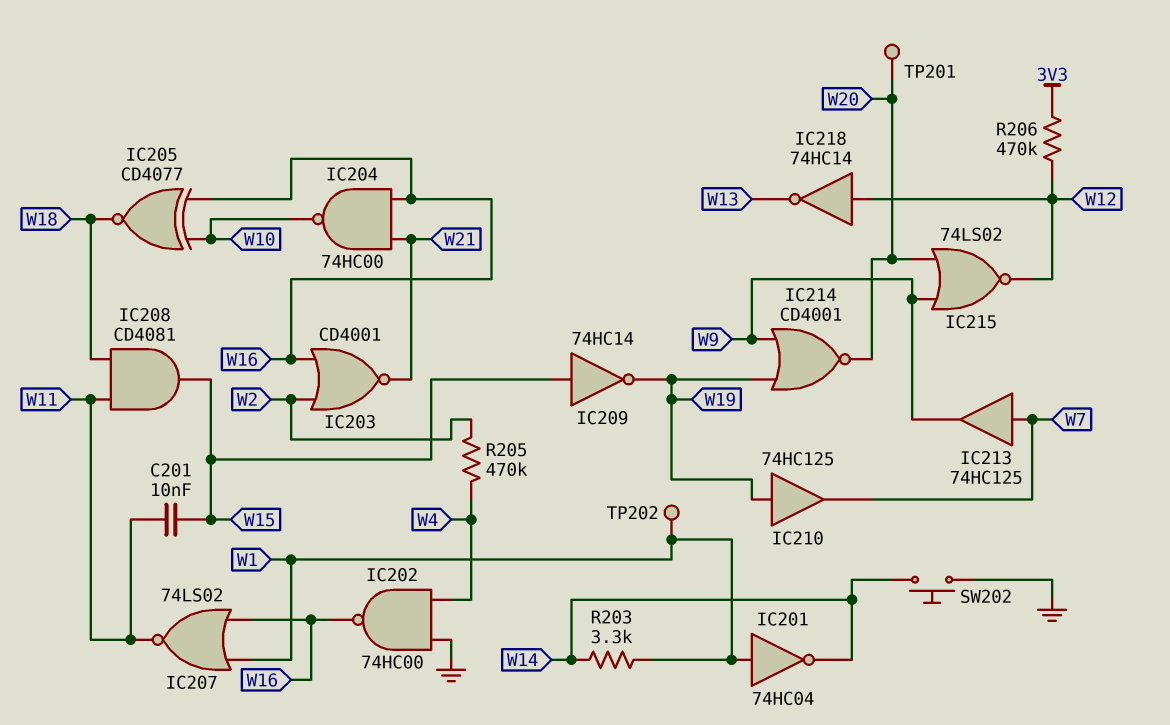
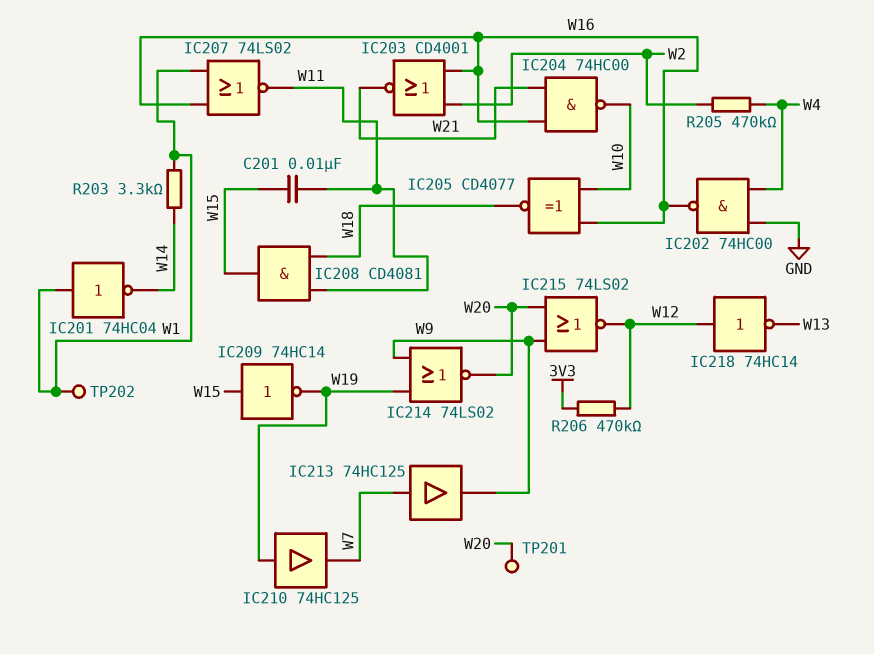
IC214: NOR CD4001 (in W9, in W19, out W20) -> NOR 74LS02 (in W9, in W19, out W20)
SW202: button (GND, W14) -> none

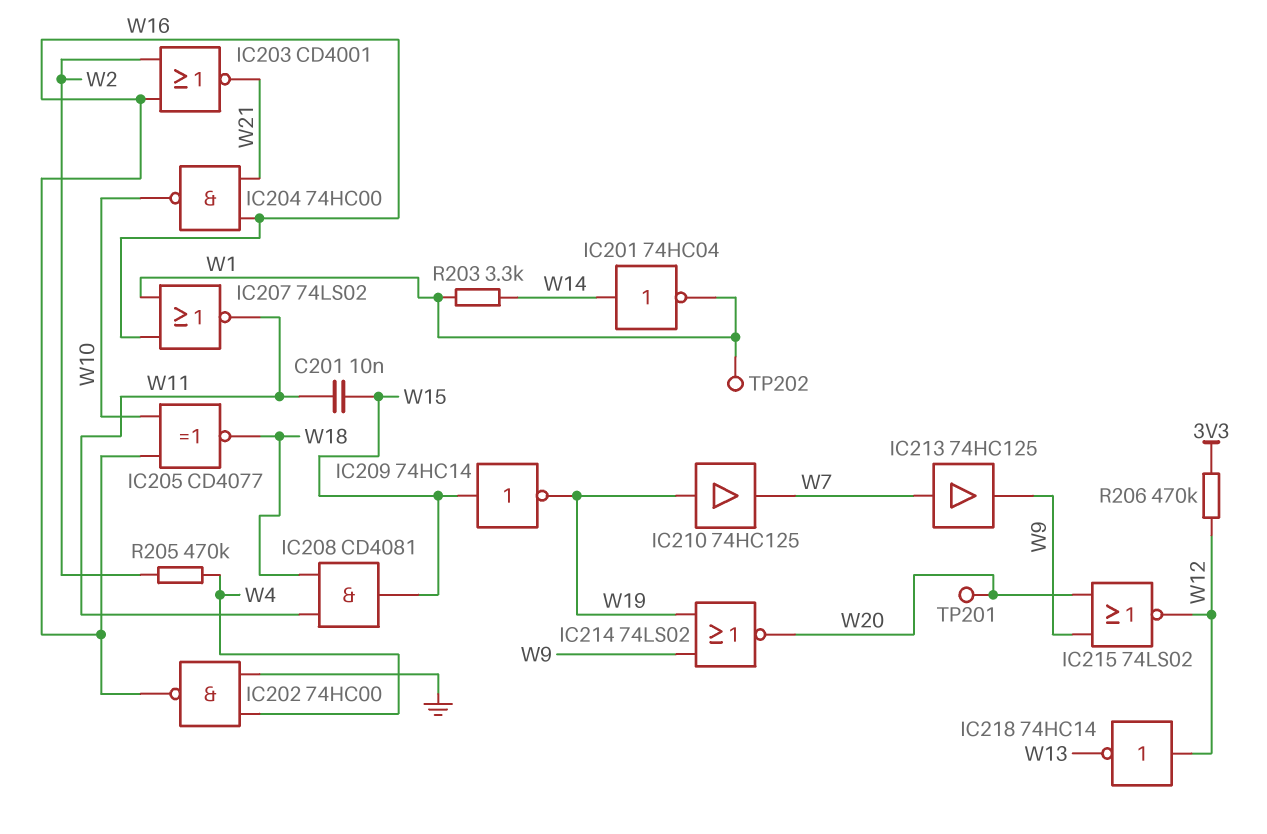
IC201: NOT 74HC04 (in W1, out W14) -> NOT 74HC04 (in W14, out W1)

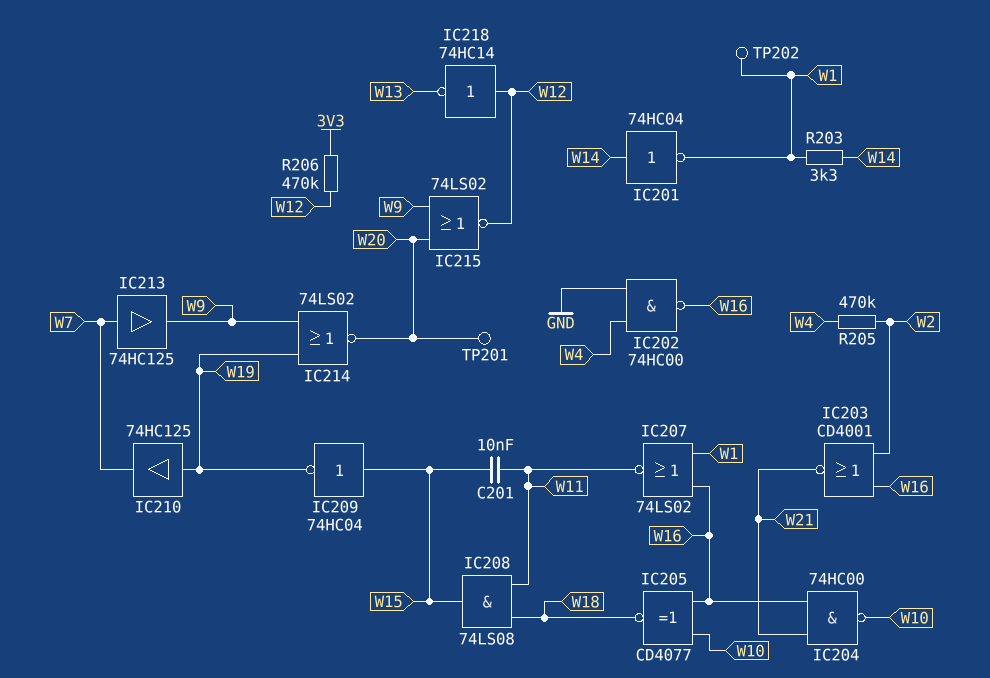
IC208: AND CD4081 (in W11, in W18, out W15) -> AND 74LS08 (in W11, in W18, out W15)
IC209: NOT 74HC14 (in W15, out W19) -> NOT 74HC04 (in W15, out W19)

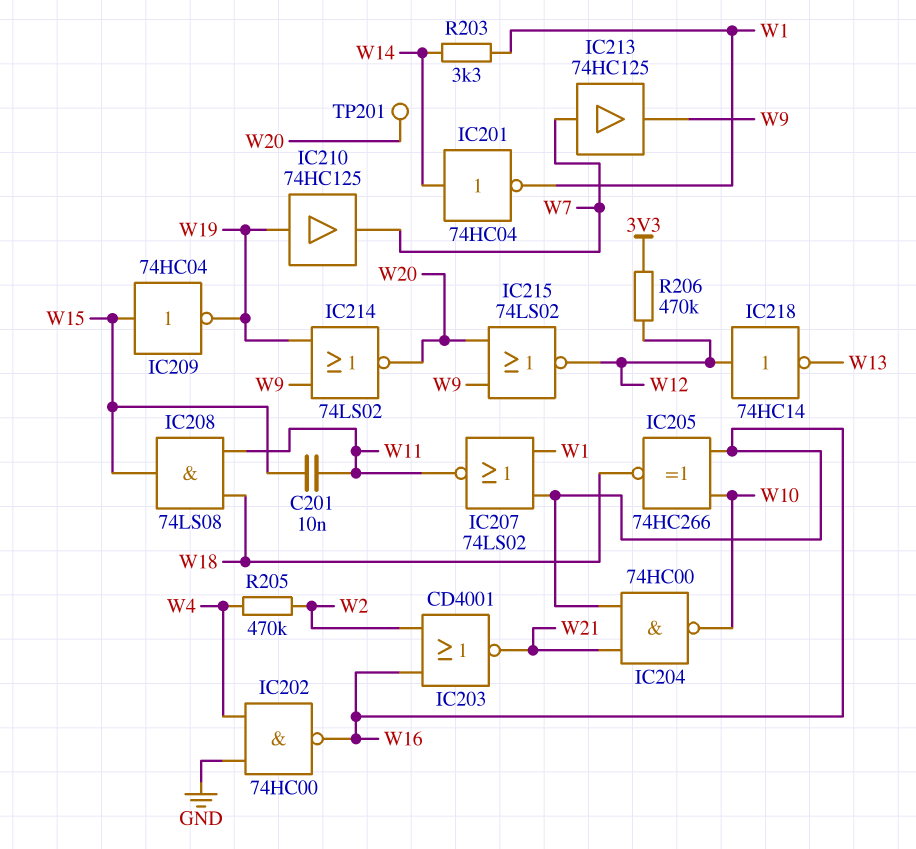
IC205: XNOR CD4077 (in W10, in W16, out W18) -> XNOR 74HC266 (in W10, in W16, out W18)
TP202: test point (W1) -> none

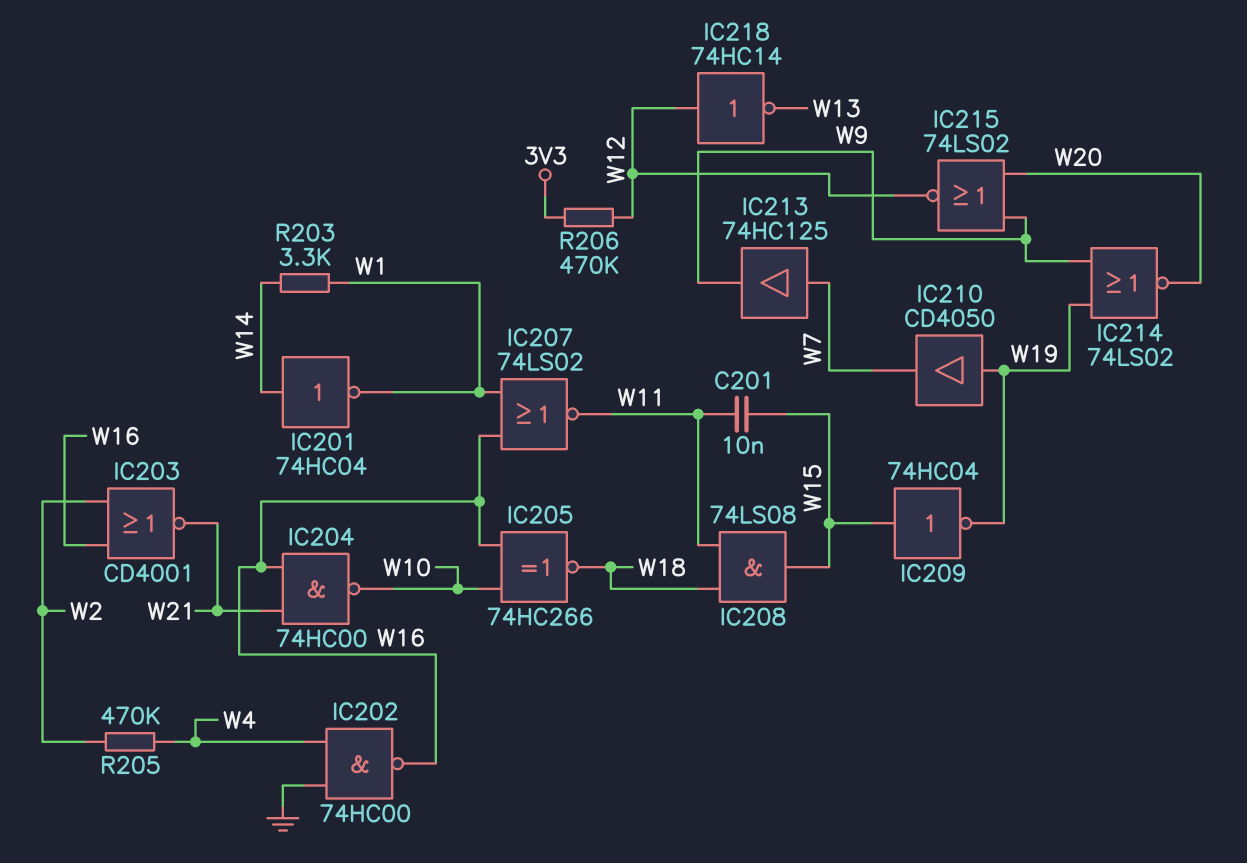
IC210: buffer 74HC125 (in W19, out W7) -> buffer CD4050 (in W19, out W7)
TP201: test point (W20) -> none

